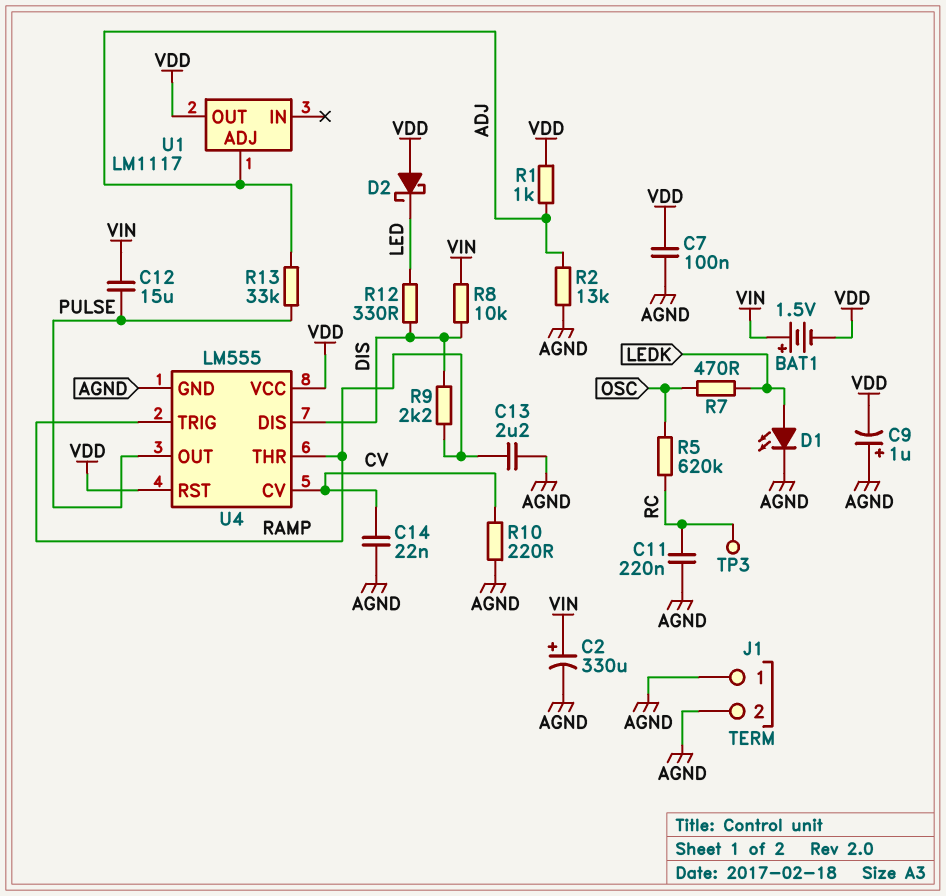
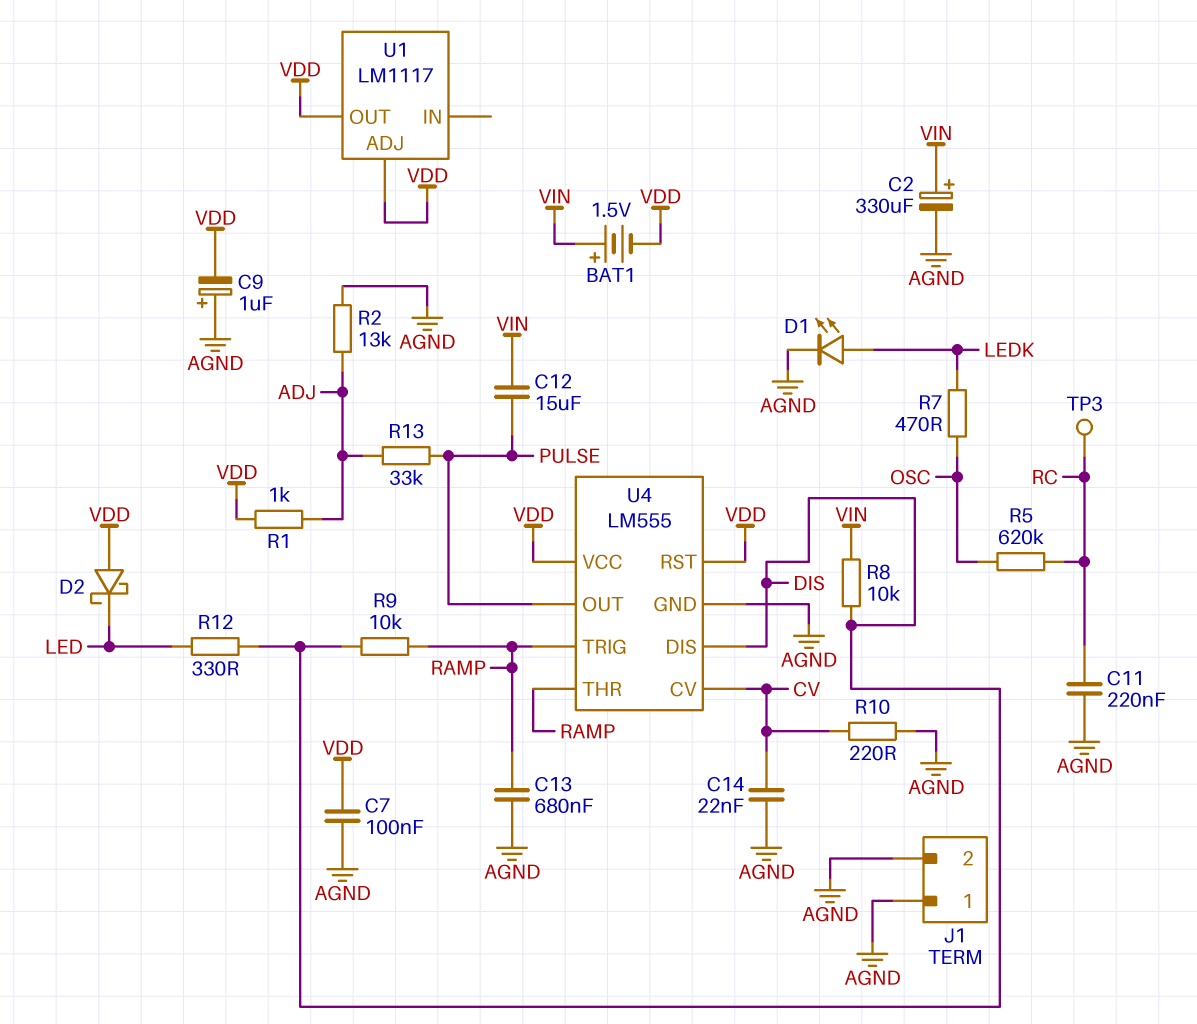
C13: 2.2uF (AGND, RAMP) -> 680nF (AGND, RAMP)
R9: 2.2k (DIS, RAMP) -> 10k (DIS, RAMP)
U1 pin ADJ: ADJ -> VDD

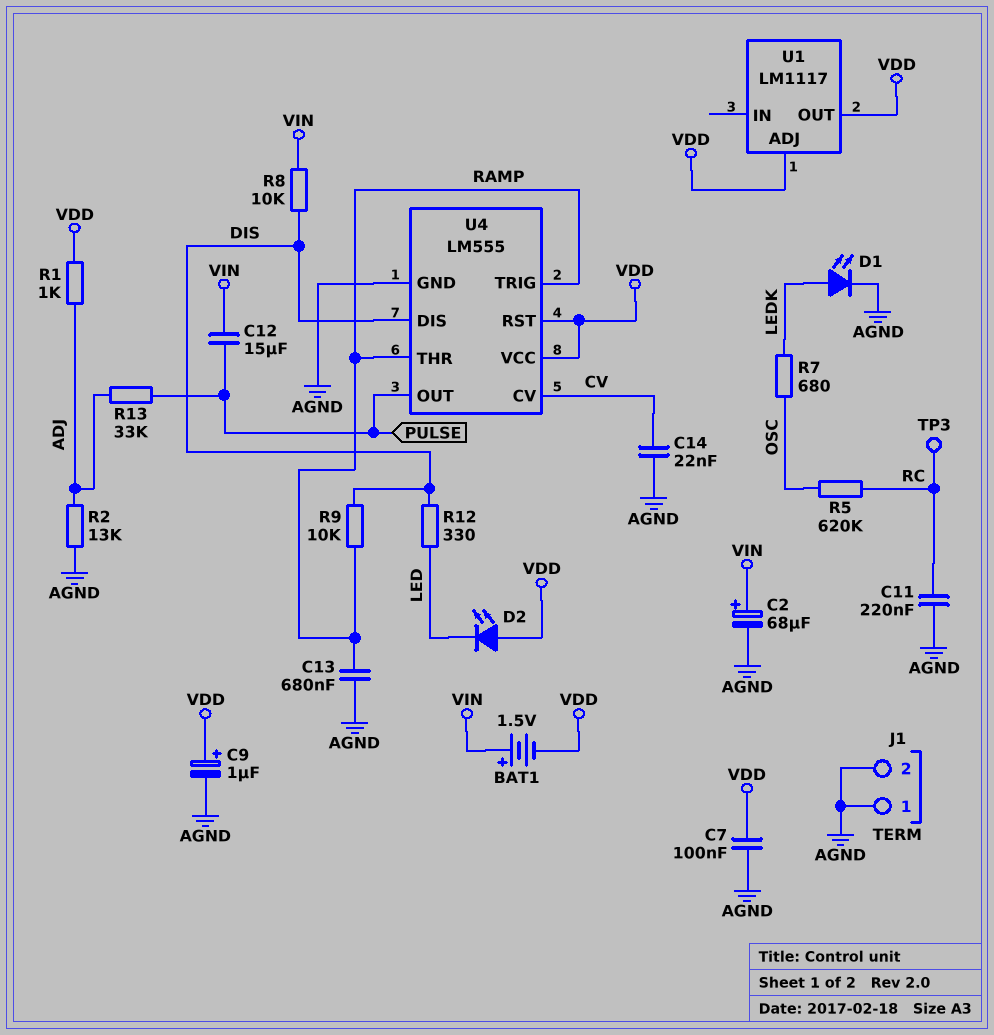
C2: 330uF (plus VIN, minus AGND) -> 68uF (plus VIN, minus AGND)
C9: 1uF (plus AGND, minus VDD) -> 1uF (plus VDD, minus AGND)
D2: schottky (A VDD, K LED) -> LED (A VDD, K LED)
R7: 470 (LEDK, OSC) -> 680 (LEDK, OSC)
R10: 220 (AGND, CV) -> none

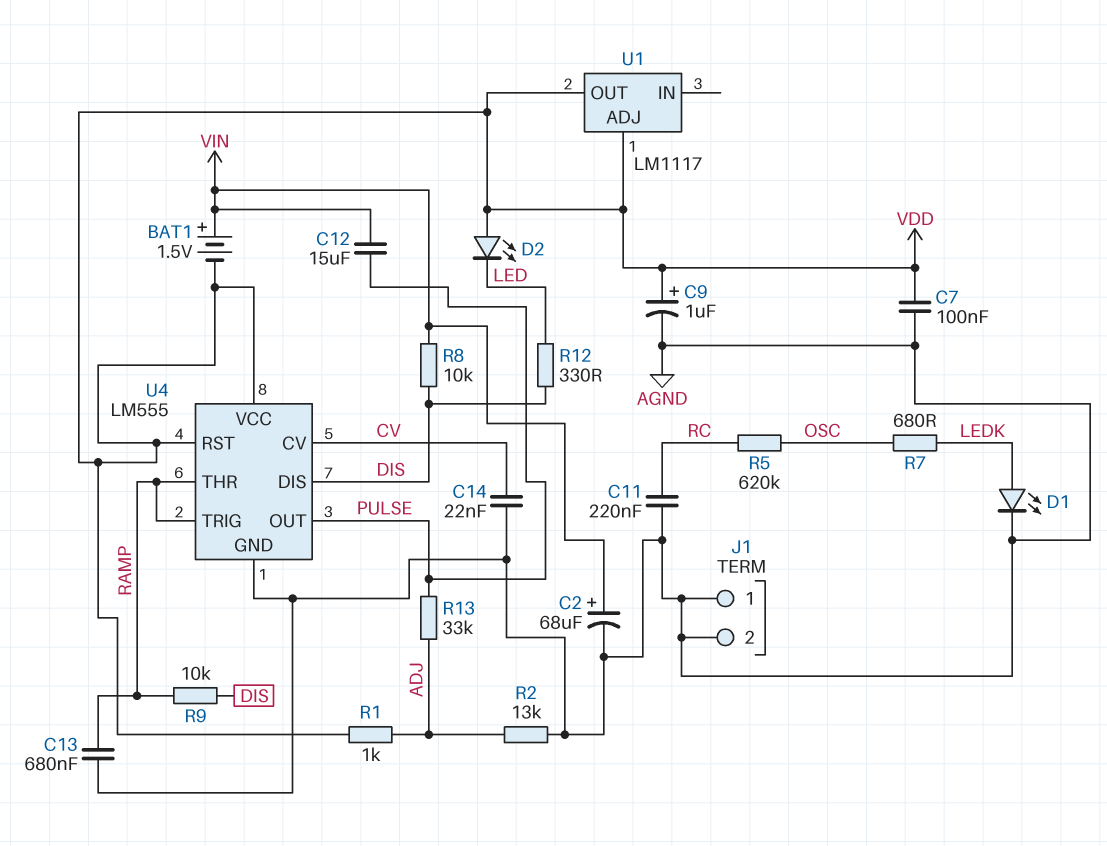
TP3: test point (RC) -> none

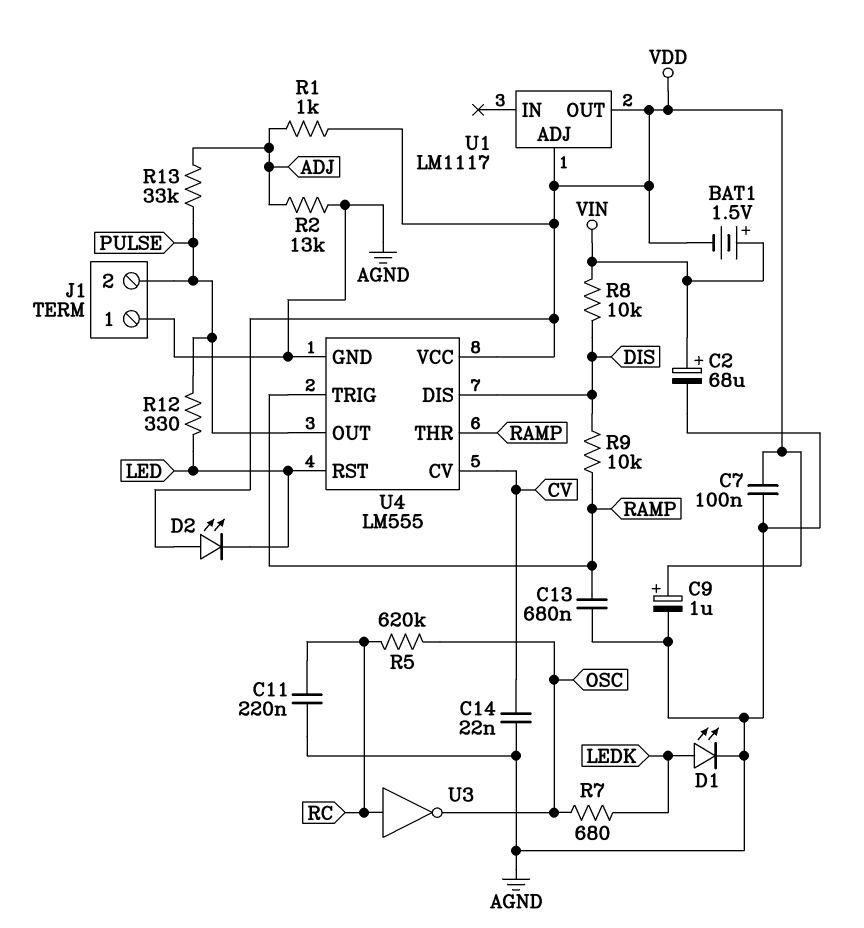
C12: 15uF (PULSE, VIN) -> none
J1 pin 2: AGND -> PULSE
R12: 330 (DIS, LED) -> 330 (LED, PULSE)
U3: none -> NOT (in RC, out OSC)
U4 pin RST: VDD -> LED

